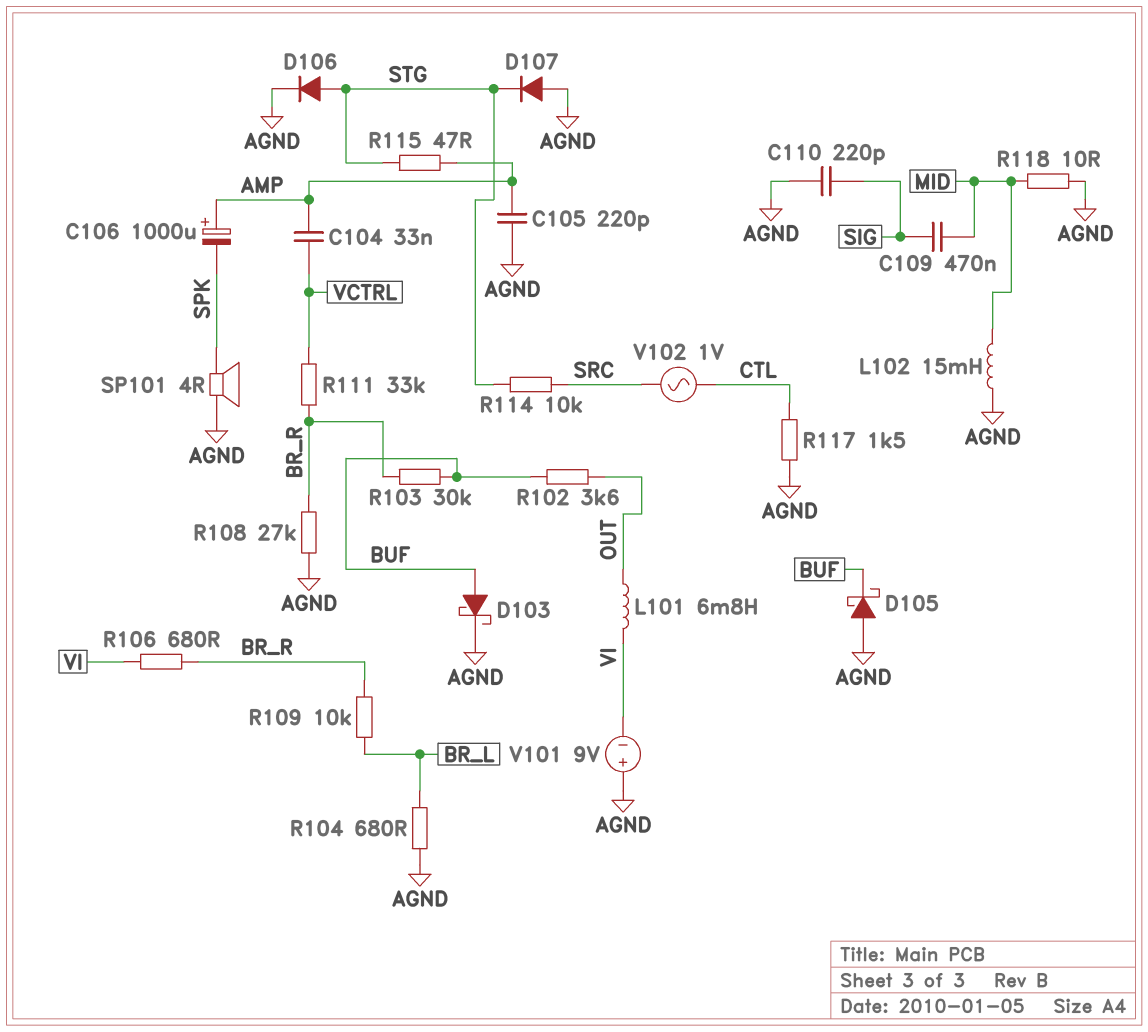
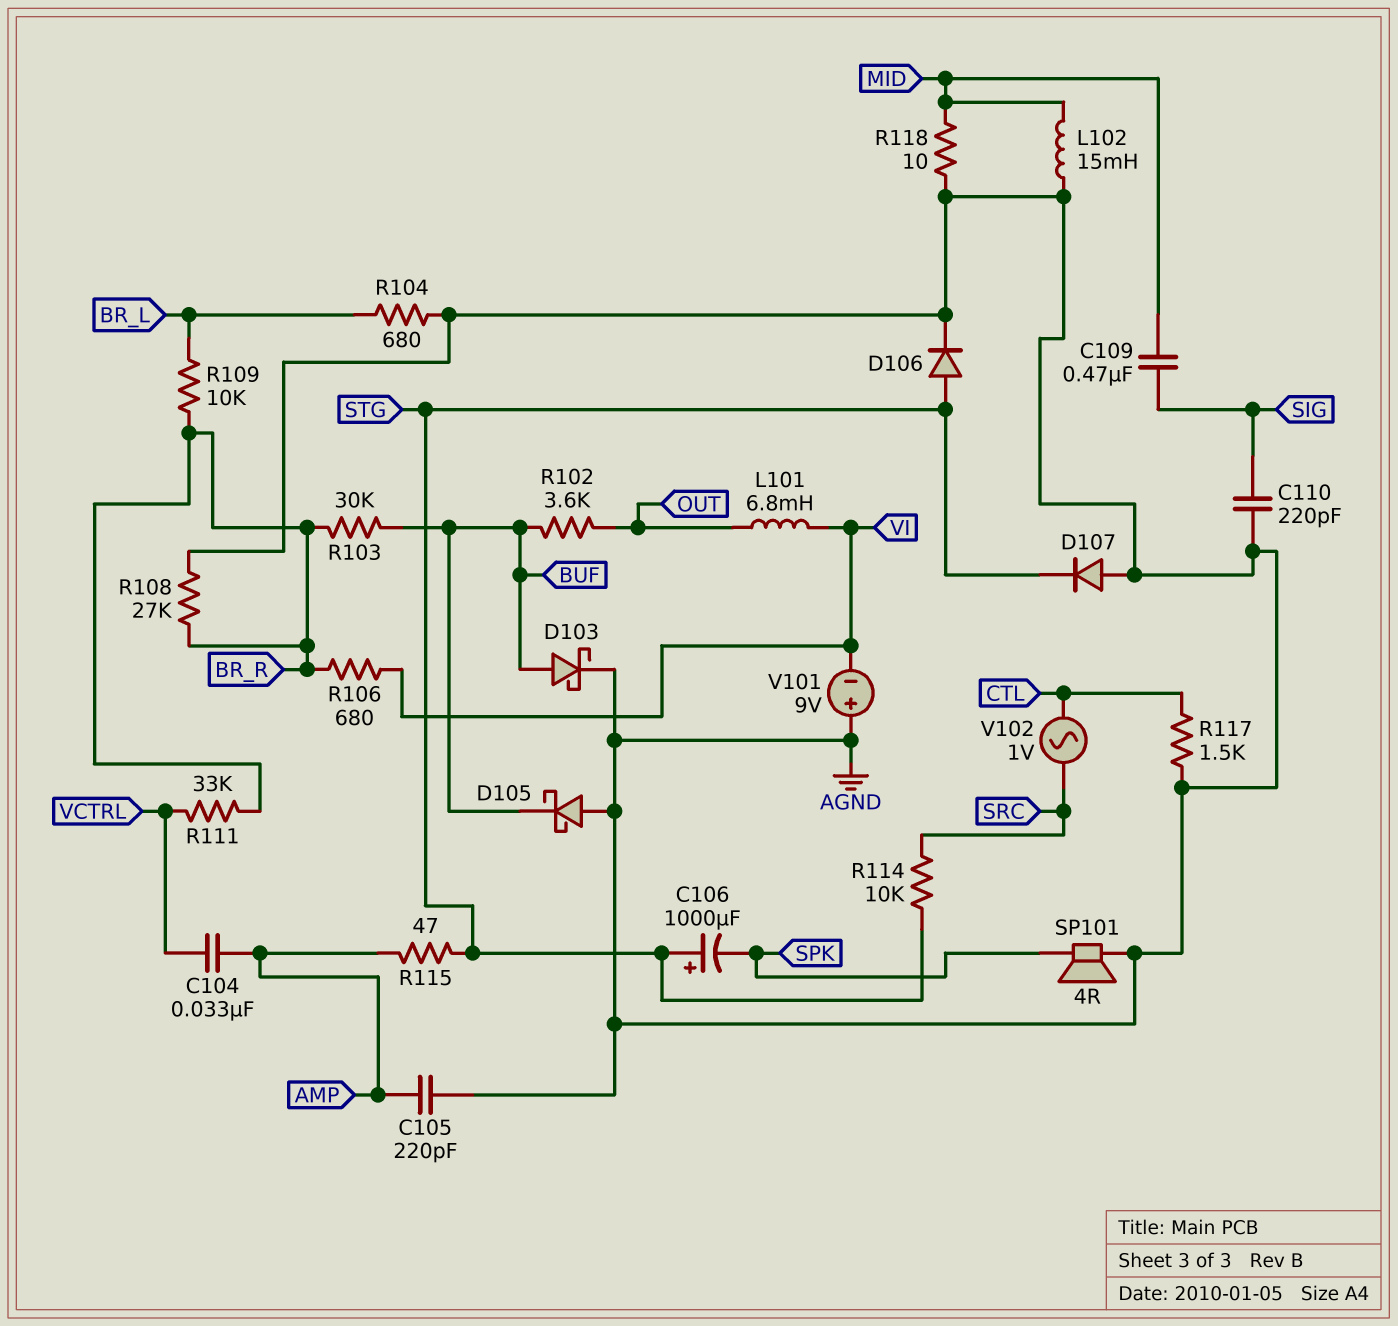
C106: 1000uF (plus AMP, minus SPK) -> 1000uF (plus STG, minus SPK)

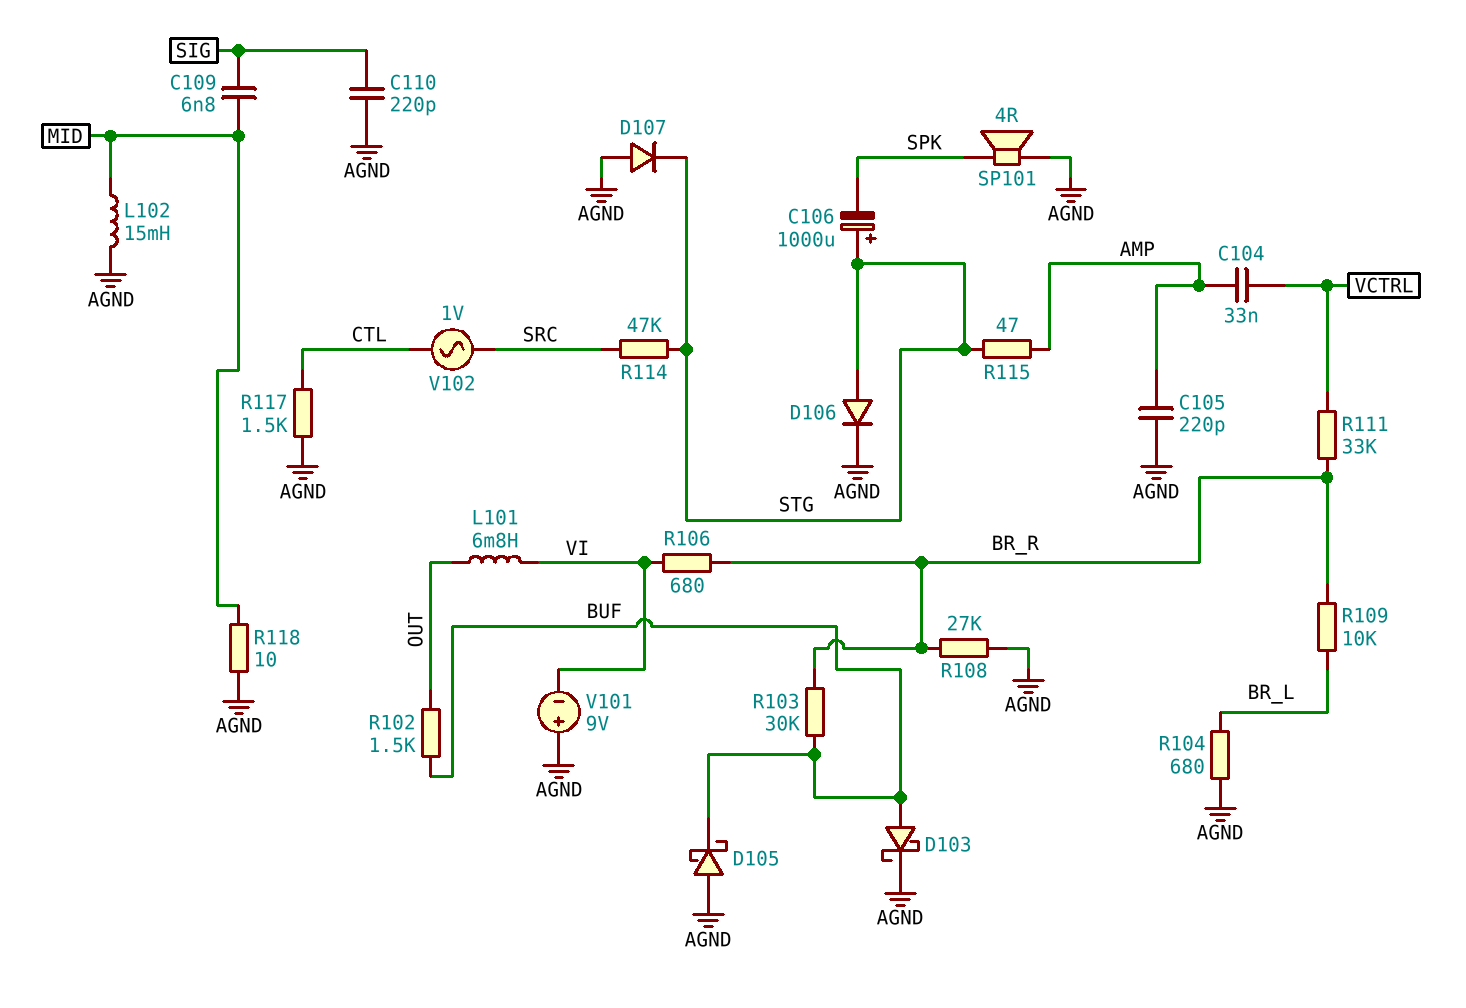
C109: 470nF (MID, SIG) -> 6.8nF (MID, SIG)
R102: 3.6k (BUF, OUT) -> 1.5k (BUF, OUT)
R114: 10k (SRC, STG) -> 47k (SRC, STG)

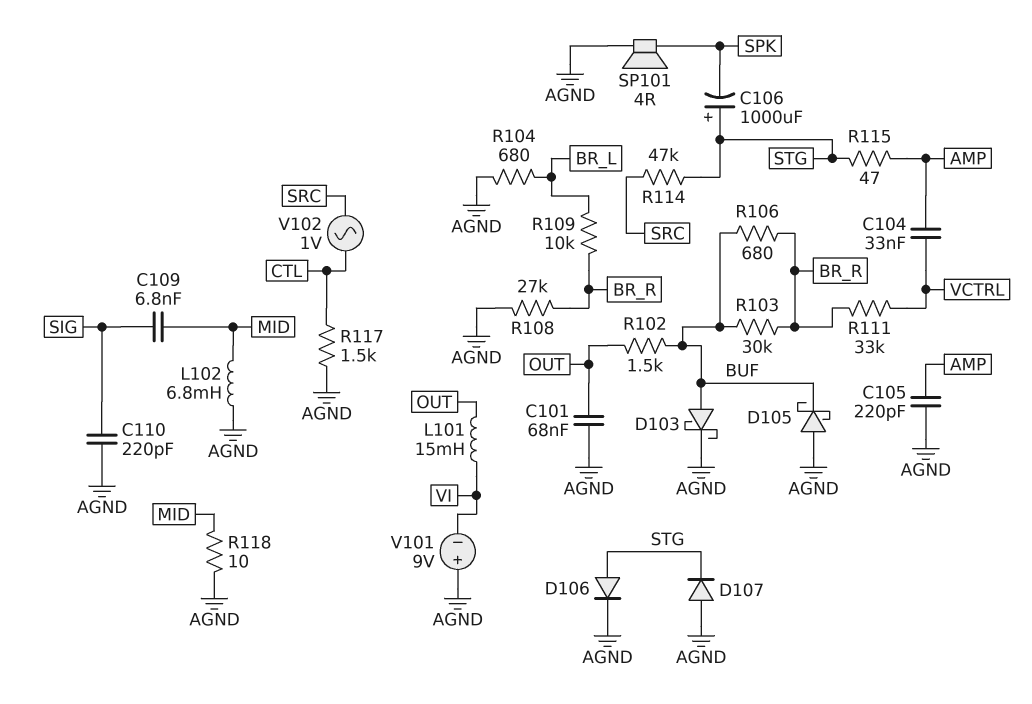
C101: none -> 68nF (AGND, OUT)
L101: 6.8mH (OUT, VI) -> 15mH (OUT, VI)
L102: 15mH (AGND, MID) -> 6.8mH (AGND, MID)
R106: 680 (BR_R, VI) -> 680 (BR_R, BUF)

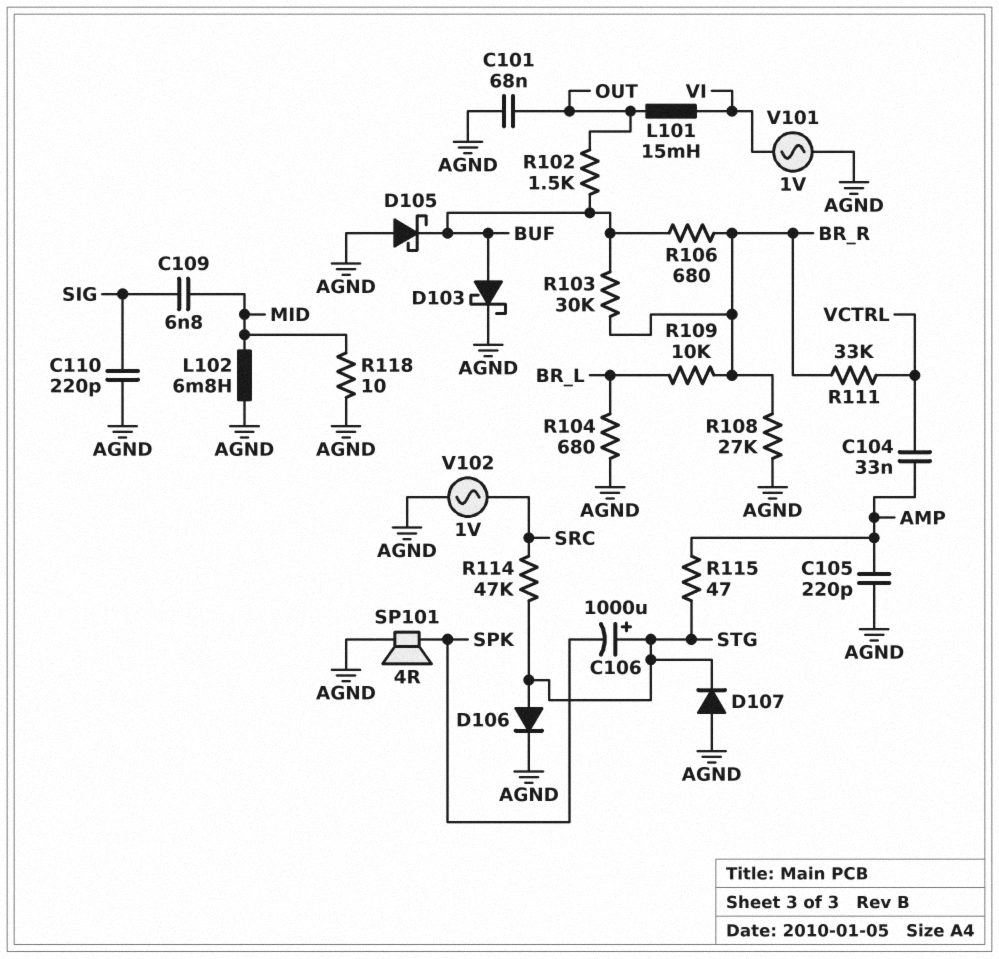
R117: 1.5k (AGND, CTL) -> none
V101: 9V (plus AGND, minus VI) -> AC 1V (AGND, VI)
V102: AC 1V (CTL, SRC) -> AC 1V (AGND, SRC)

